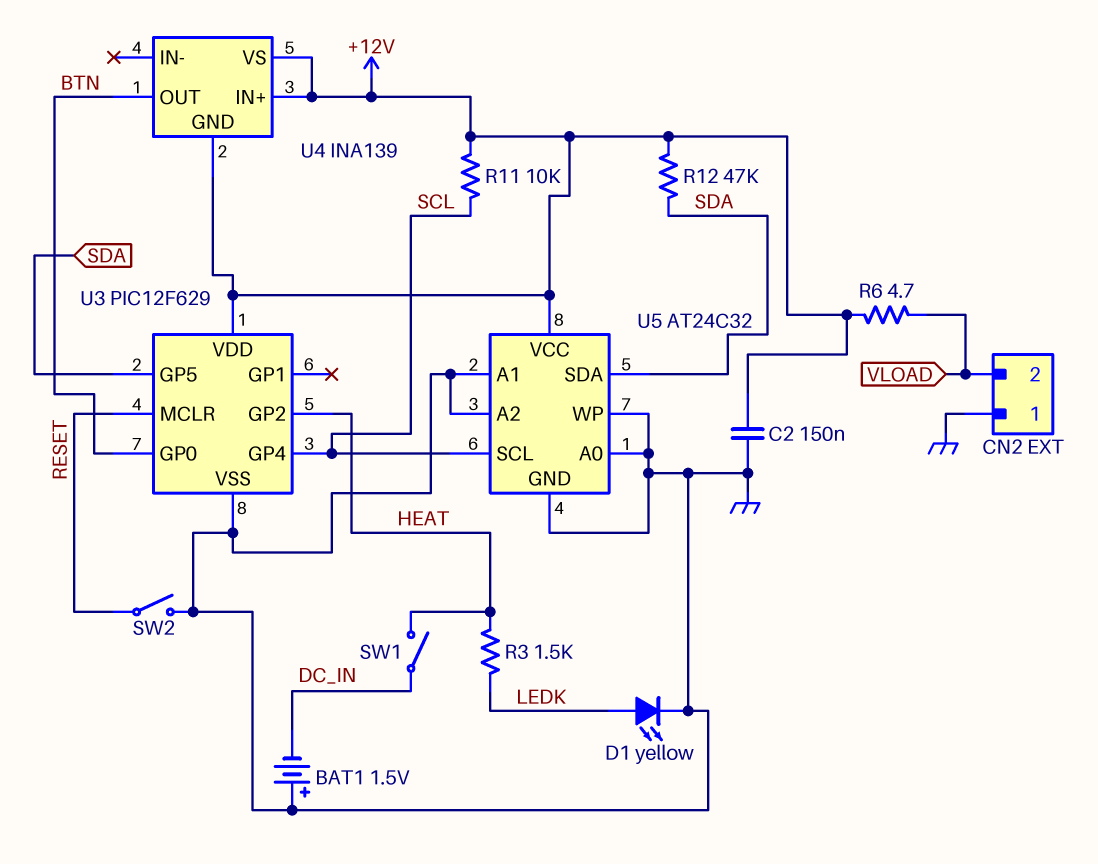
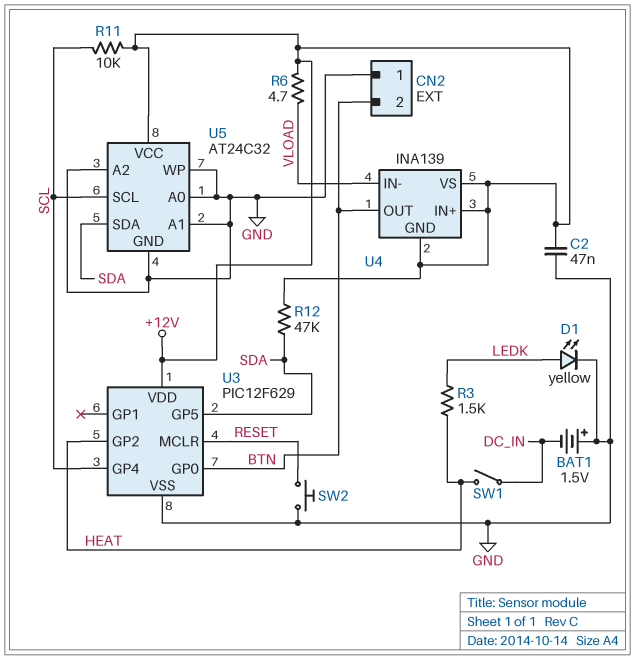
C2: 150nF (+12V, GND) -> 47nF (+12V, GND)
CN2 pin 2: VLOAD -> BTN
SW2: switch (GND, RESET) -> button (GND, RESET)
U4 pin IN-: none -> VLOAD

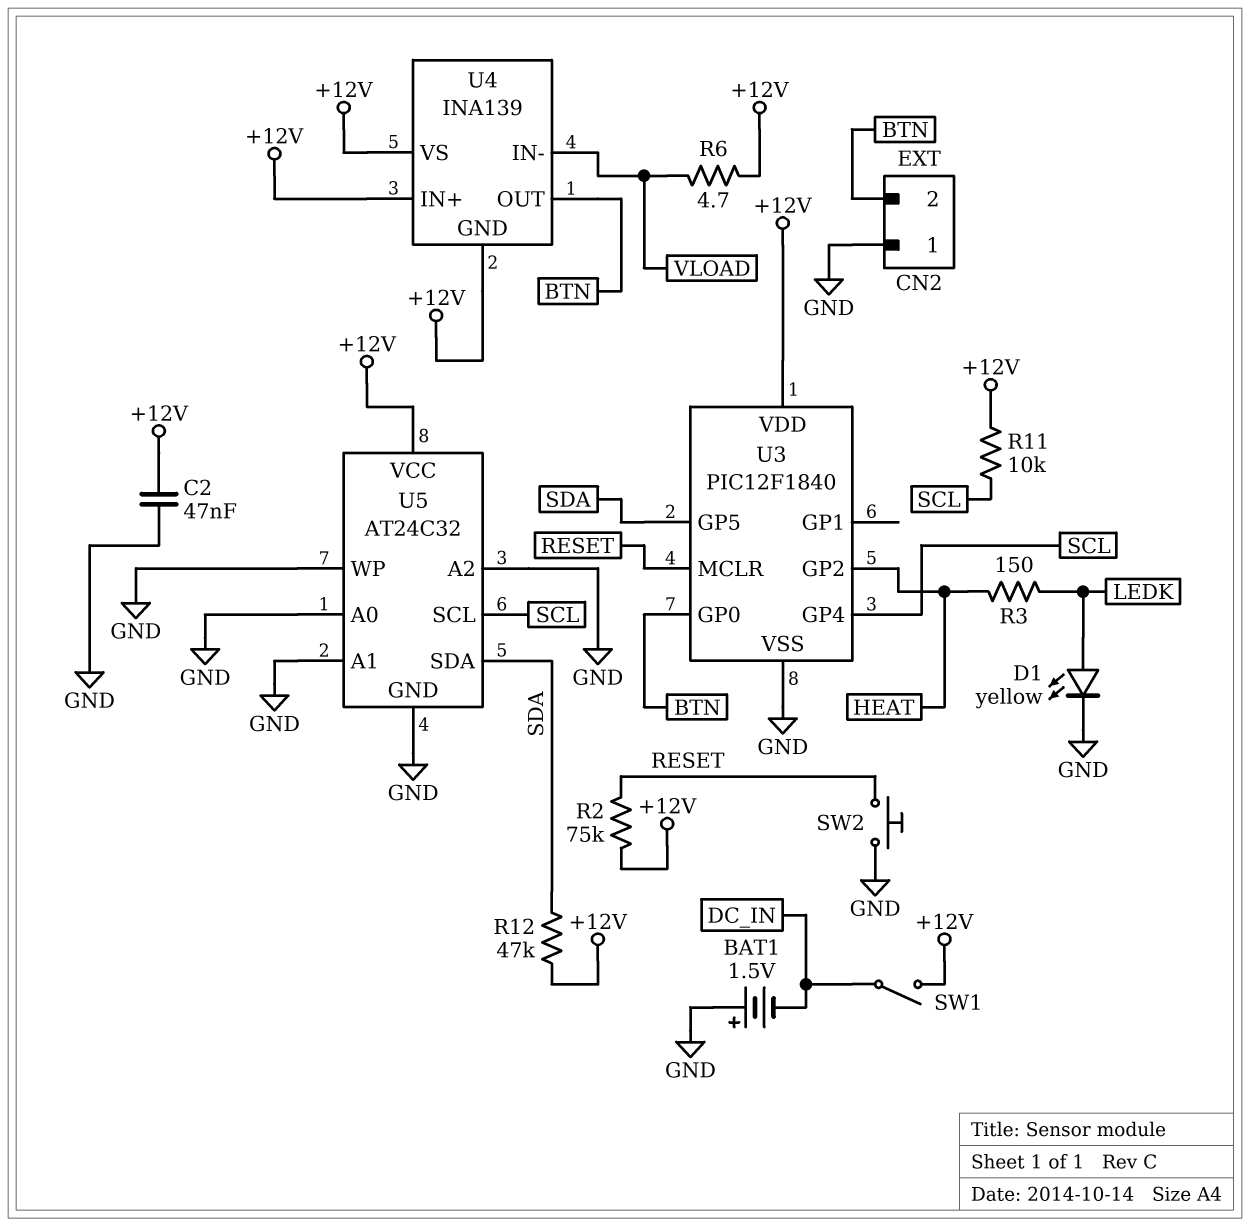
R2: none -> 75k (+12V, RESET)
R3: 1.5k (HEAT, LEDK) -> 150 (HEAT, LEDK)
SW1: switch (DC_IN, HEAT) -> switch (+12V, DC_IN)
U3: PIC12F629 -> PIC12F1840

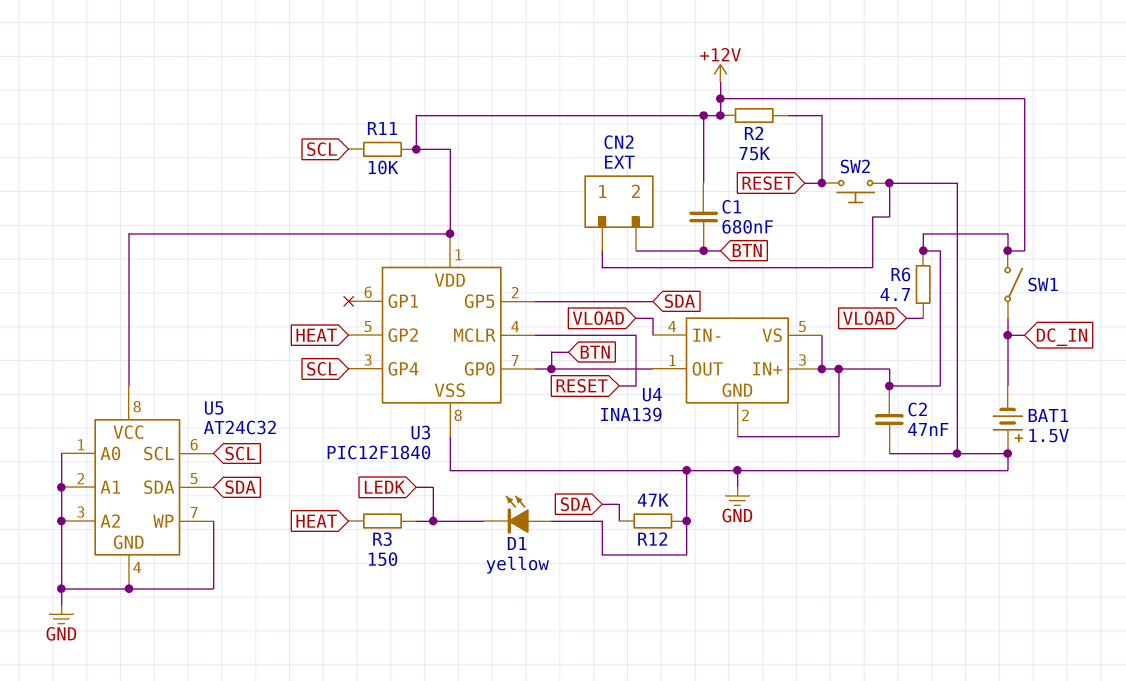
C1: none -> 680nF (+12V, BTN)
D1: LED yellow (A LEDK, K GND) -> LED yellow (A GND, K LEDK)
R12: 47k (+12V, SDA) -> 47k (GND, SDA)

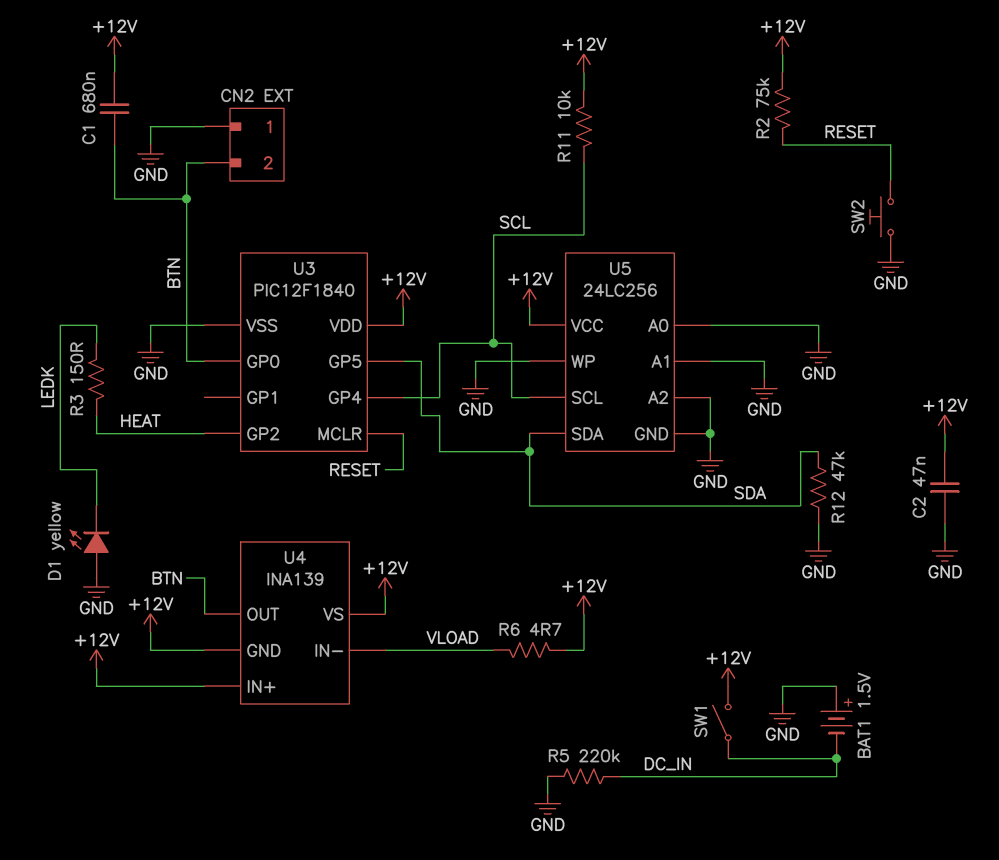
R5: none -> 220k (DC_IN, GND)
U5: AT24C32 -> 24LC256

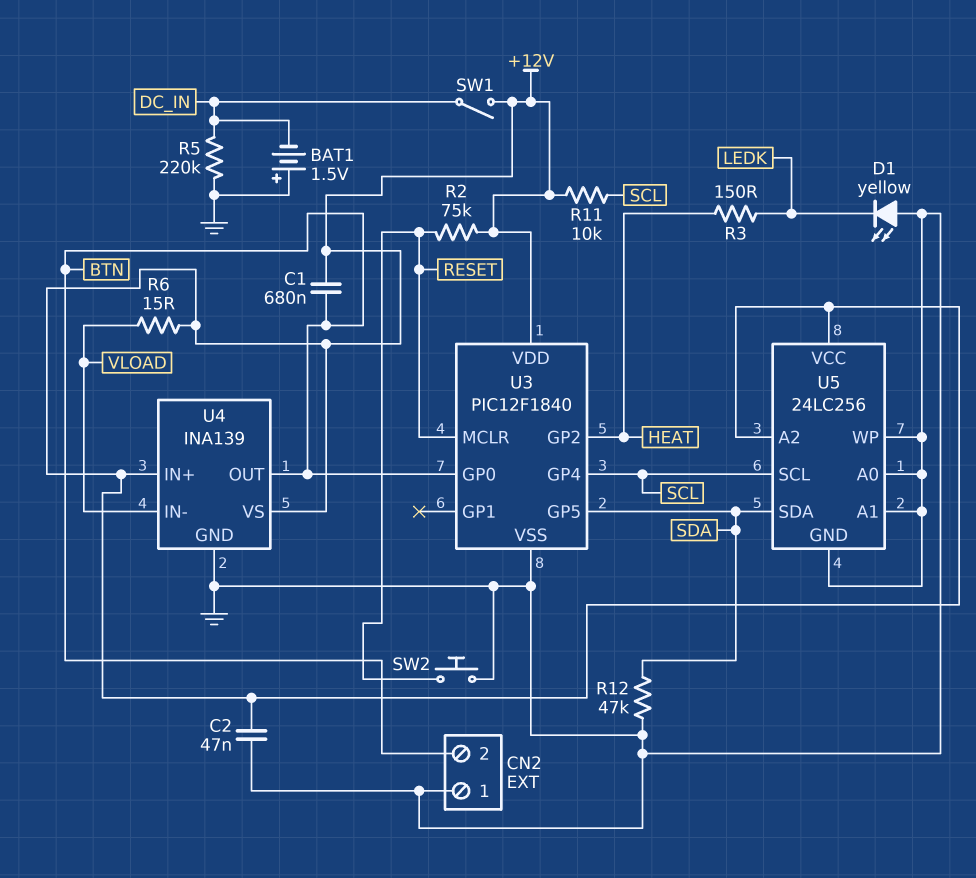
R6: 4.7 (+12V, VLOAD) -> 15 (+12V, VLOAD)
U4 pin GND: +12V -> GND
U5 pin A2: GND -> +12V

